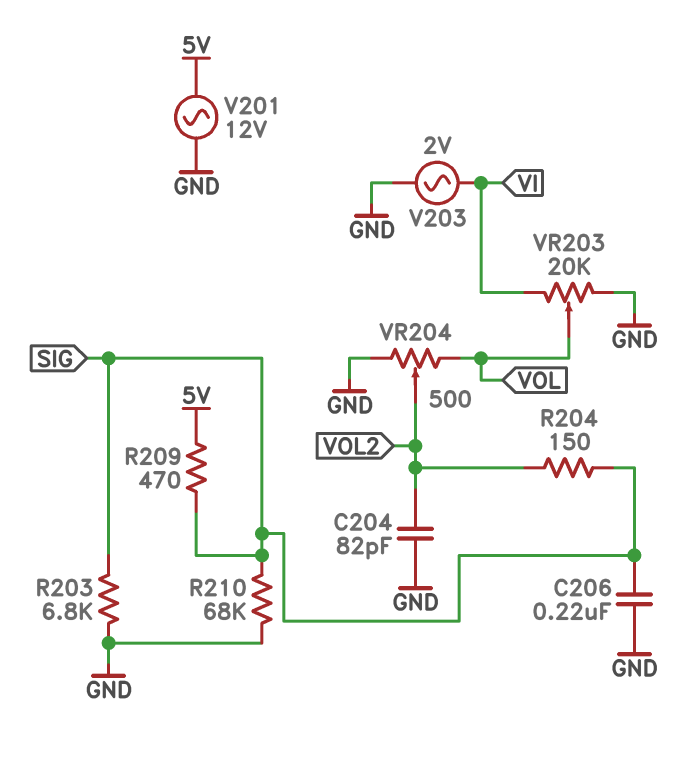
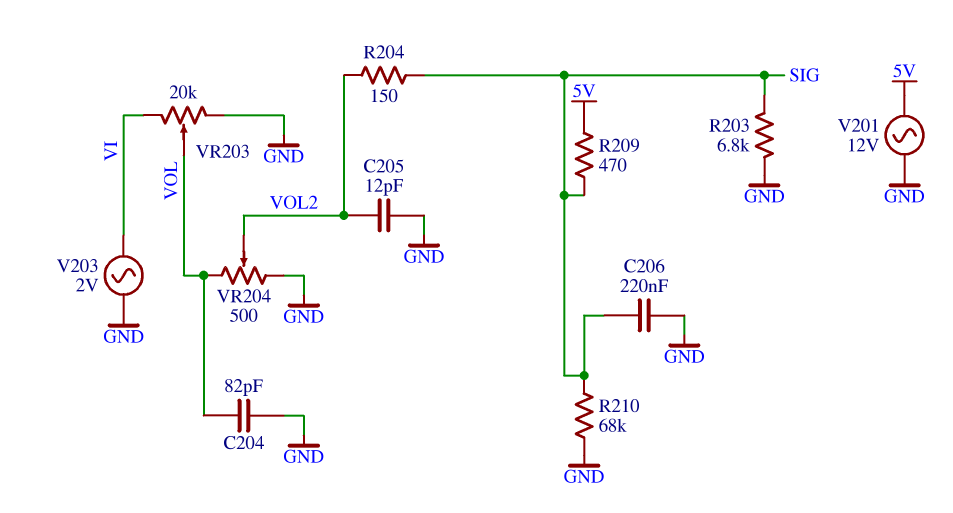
C204: 82pF (GND, VOL2) -> 82pF (GND, VOL)
C205: none -> 12pF (GND, VOL2)

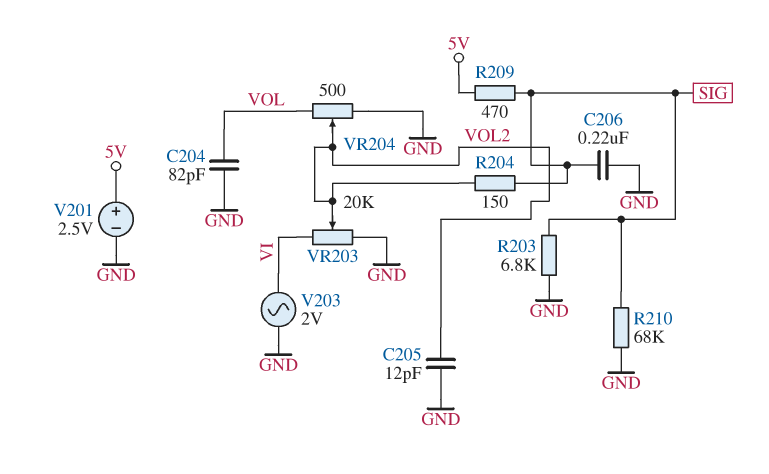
V201: AC 12V (5V, GND) -> 2.5V (plus 5V, minus GND)
VR203: 20k (GND, VI, wiper VOL) -> 20k (GND, VI, wiper VOL2)

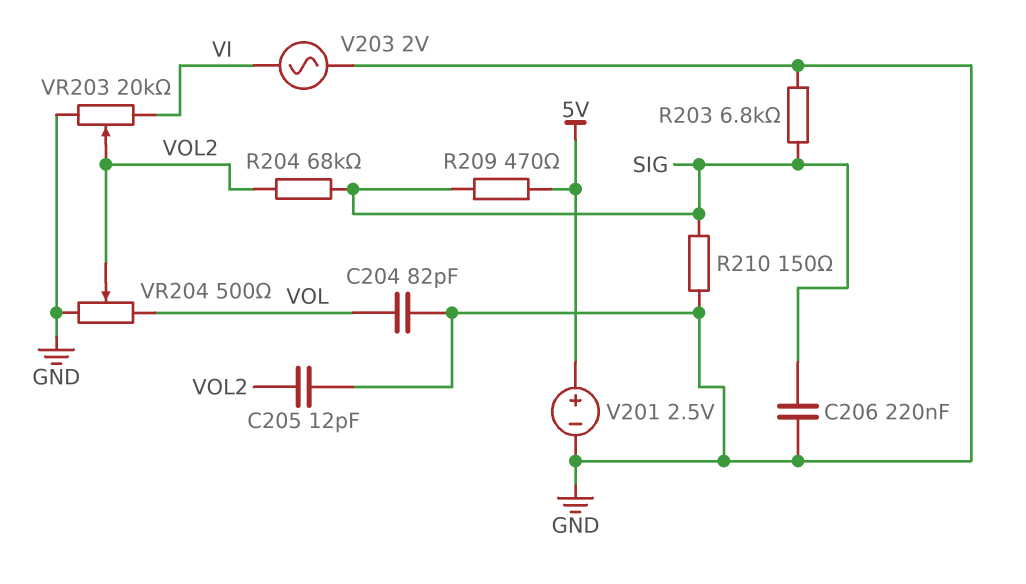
R204: 150 (SIG, VOL2) -> 68k (SIG, VOL2)
R210: 68k (GND, SIG) -> 150 (GND, SIG)

